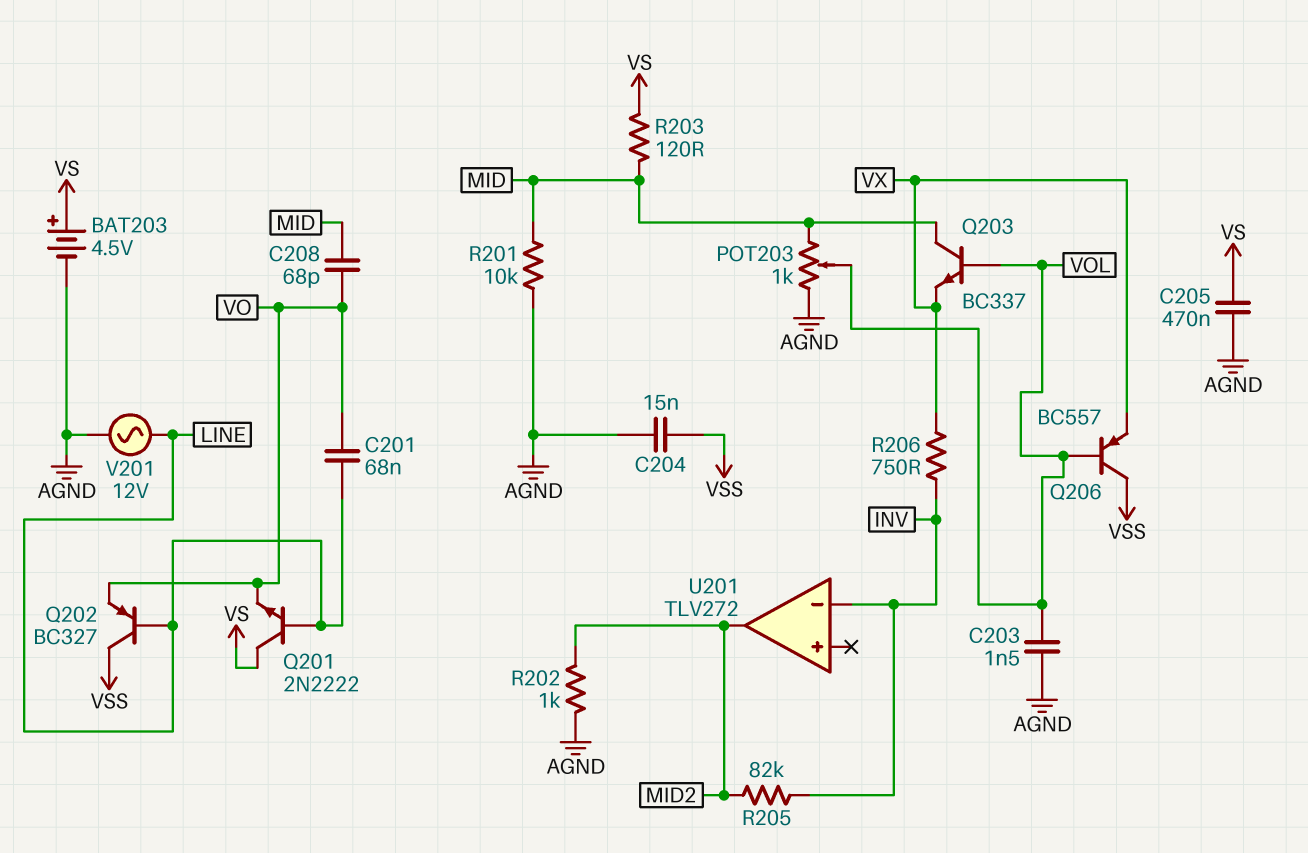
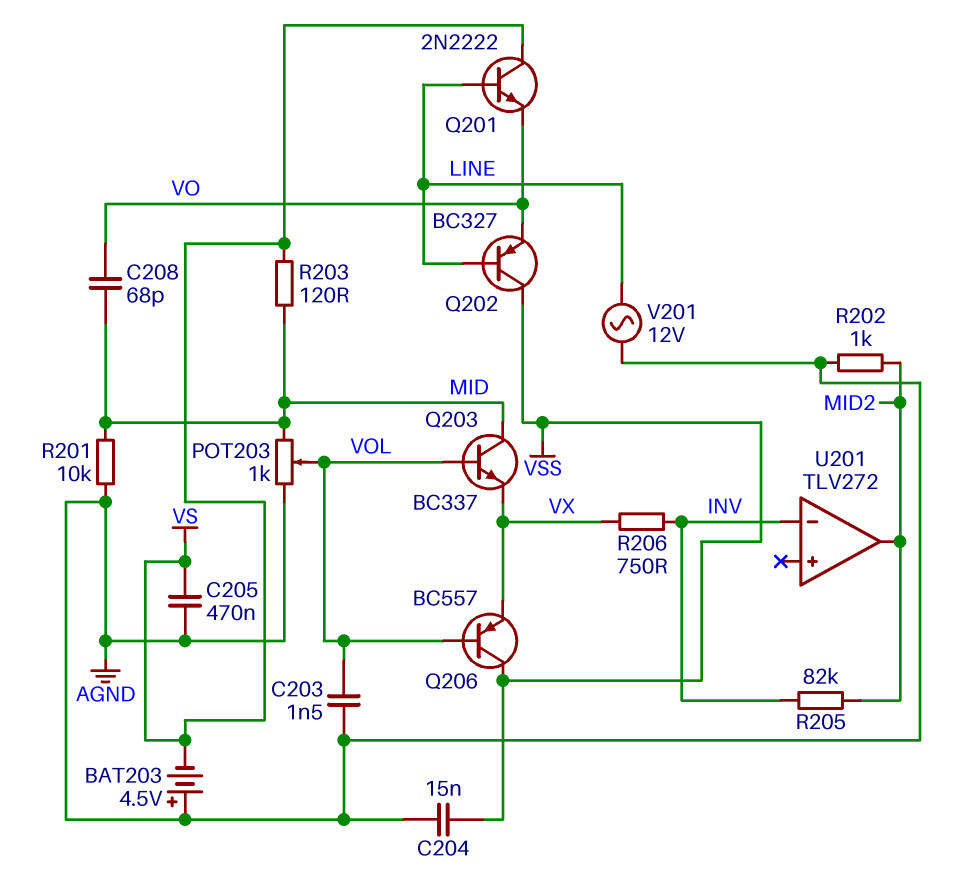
BAT203: 4.5V (plus VS, minus AGND) -> 4.5V (plus AGND, minus VS)
C201: 68nF (LINE, VO) -> none

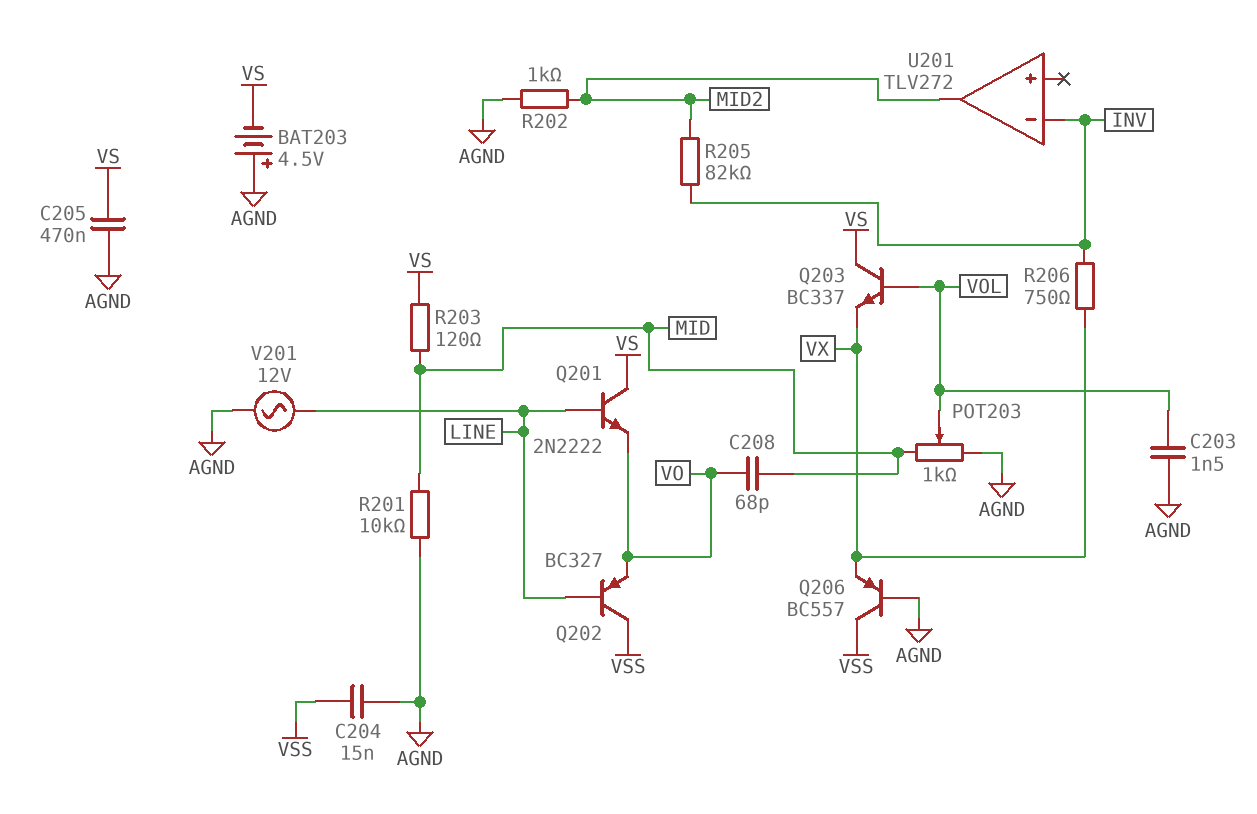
Q203: NPN BC337 (B VOL, C MID, E VX) -> NPN BC337 (B VOL, C VS, E VX)
Q206: PNP BC557 (B VOL, C VSS, E VX) -> PNP BC557 (B AGND, C VSS, E VX)

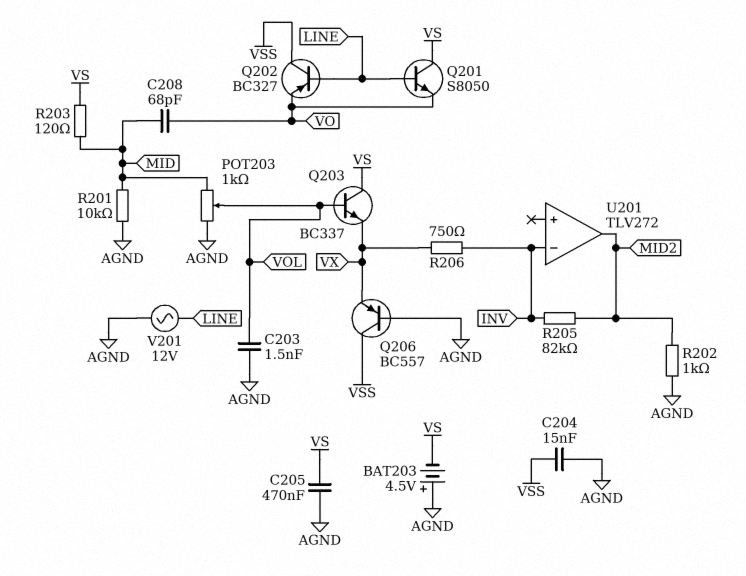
Q201: NPN 2N2222 (B LINE, C VS, E VO) -> NPN S8050 (B LINE, C VS, E VO)

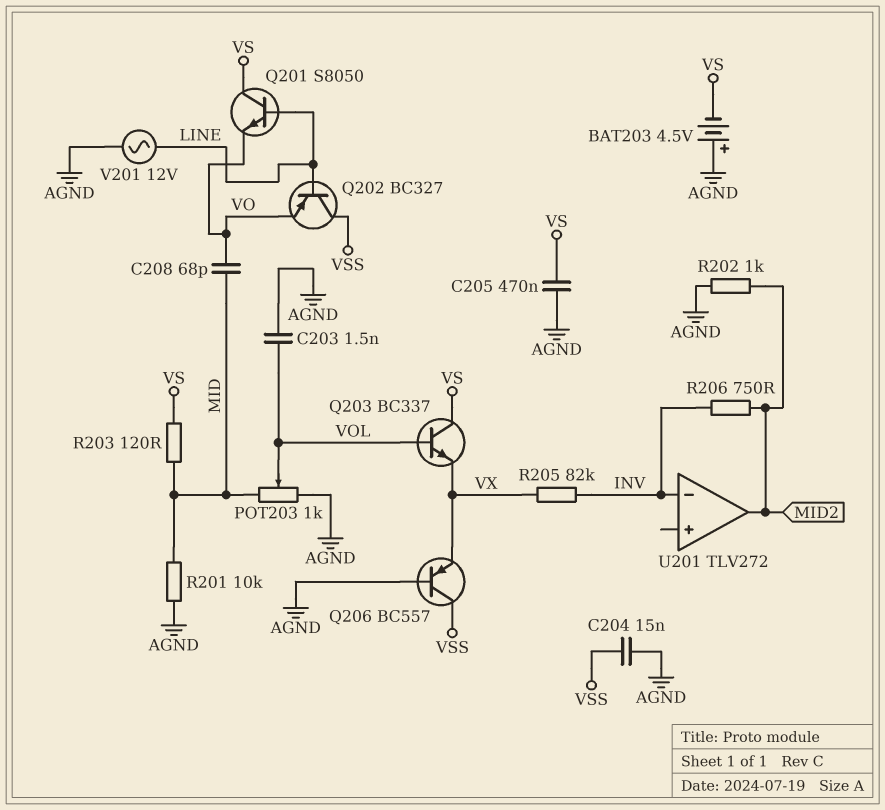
R205: 82k (INV, MID2) -> 82k (INV, VX)
R206: 750 (INV, VX) -> 750 (INV, MID2)

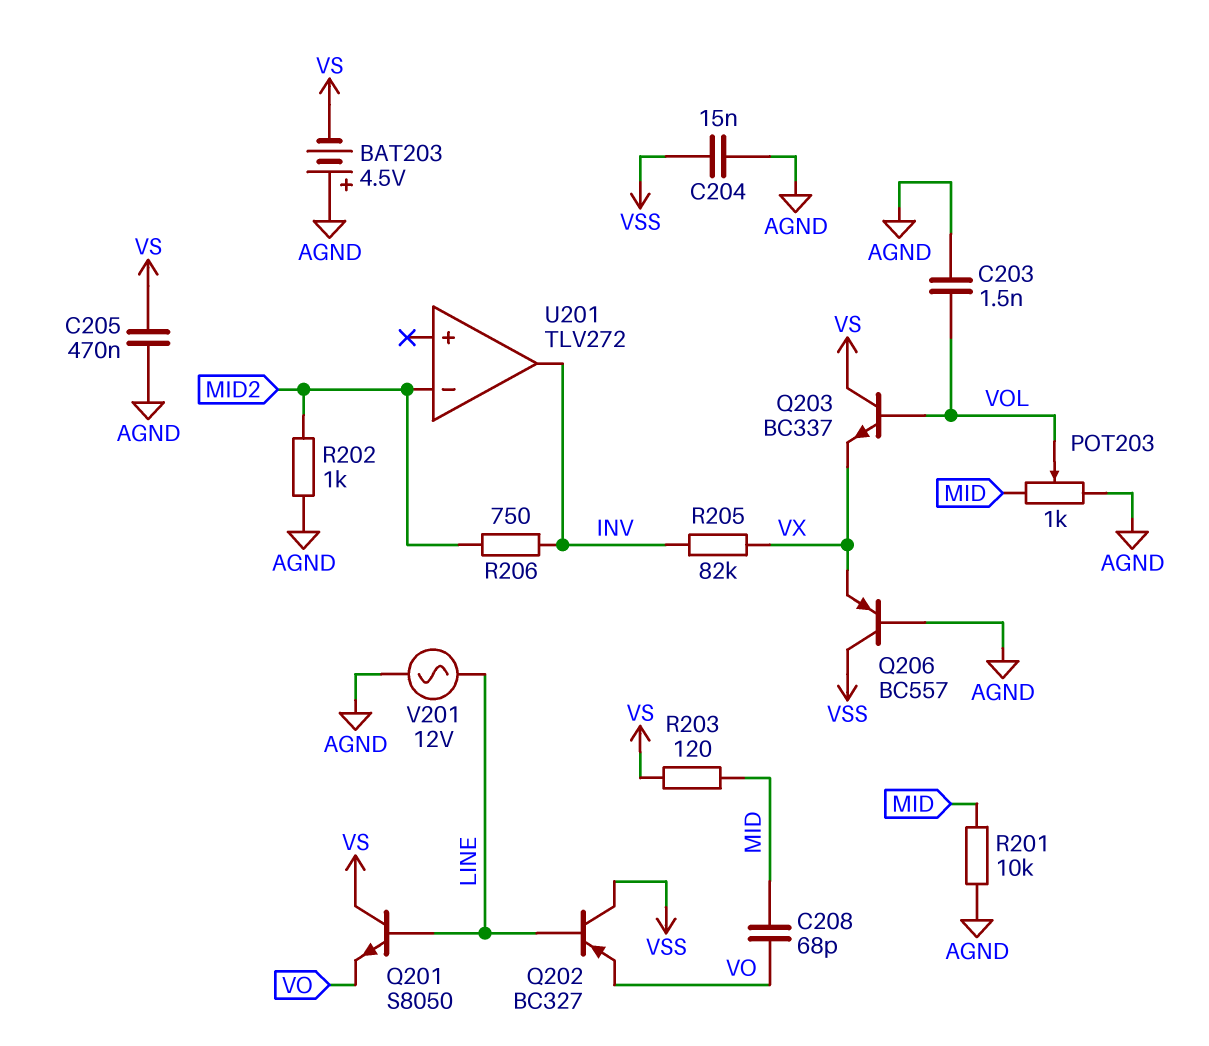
U201 pin in-: INV -> MID2
U201 pin out: MID2 -> INV

